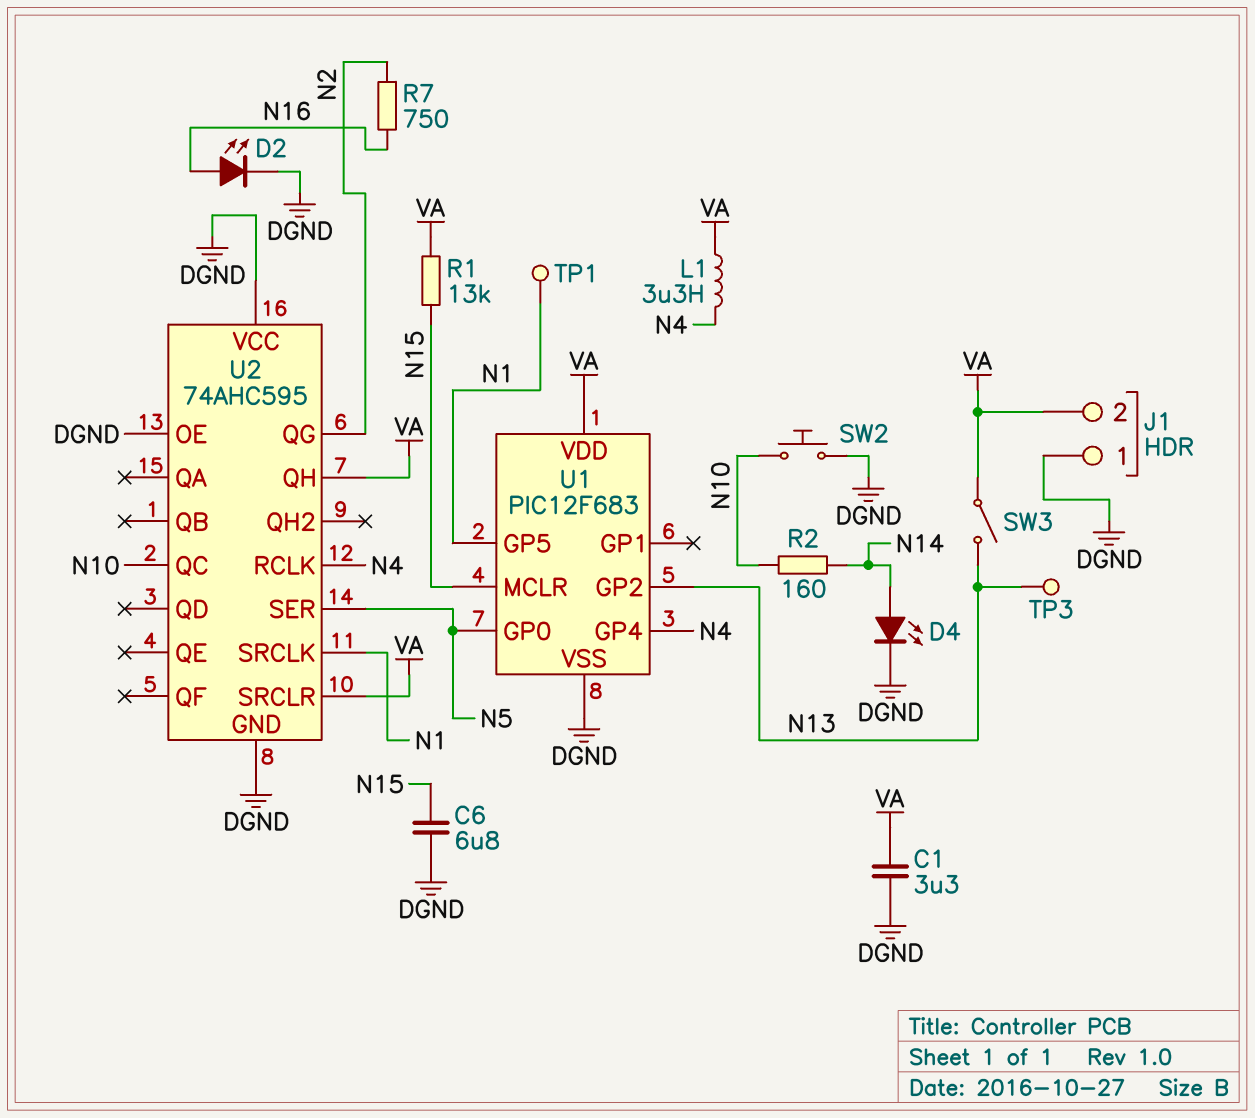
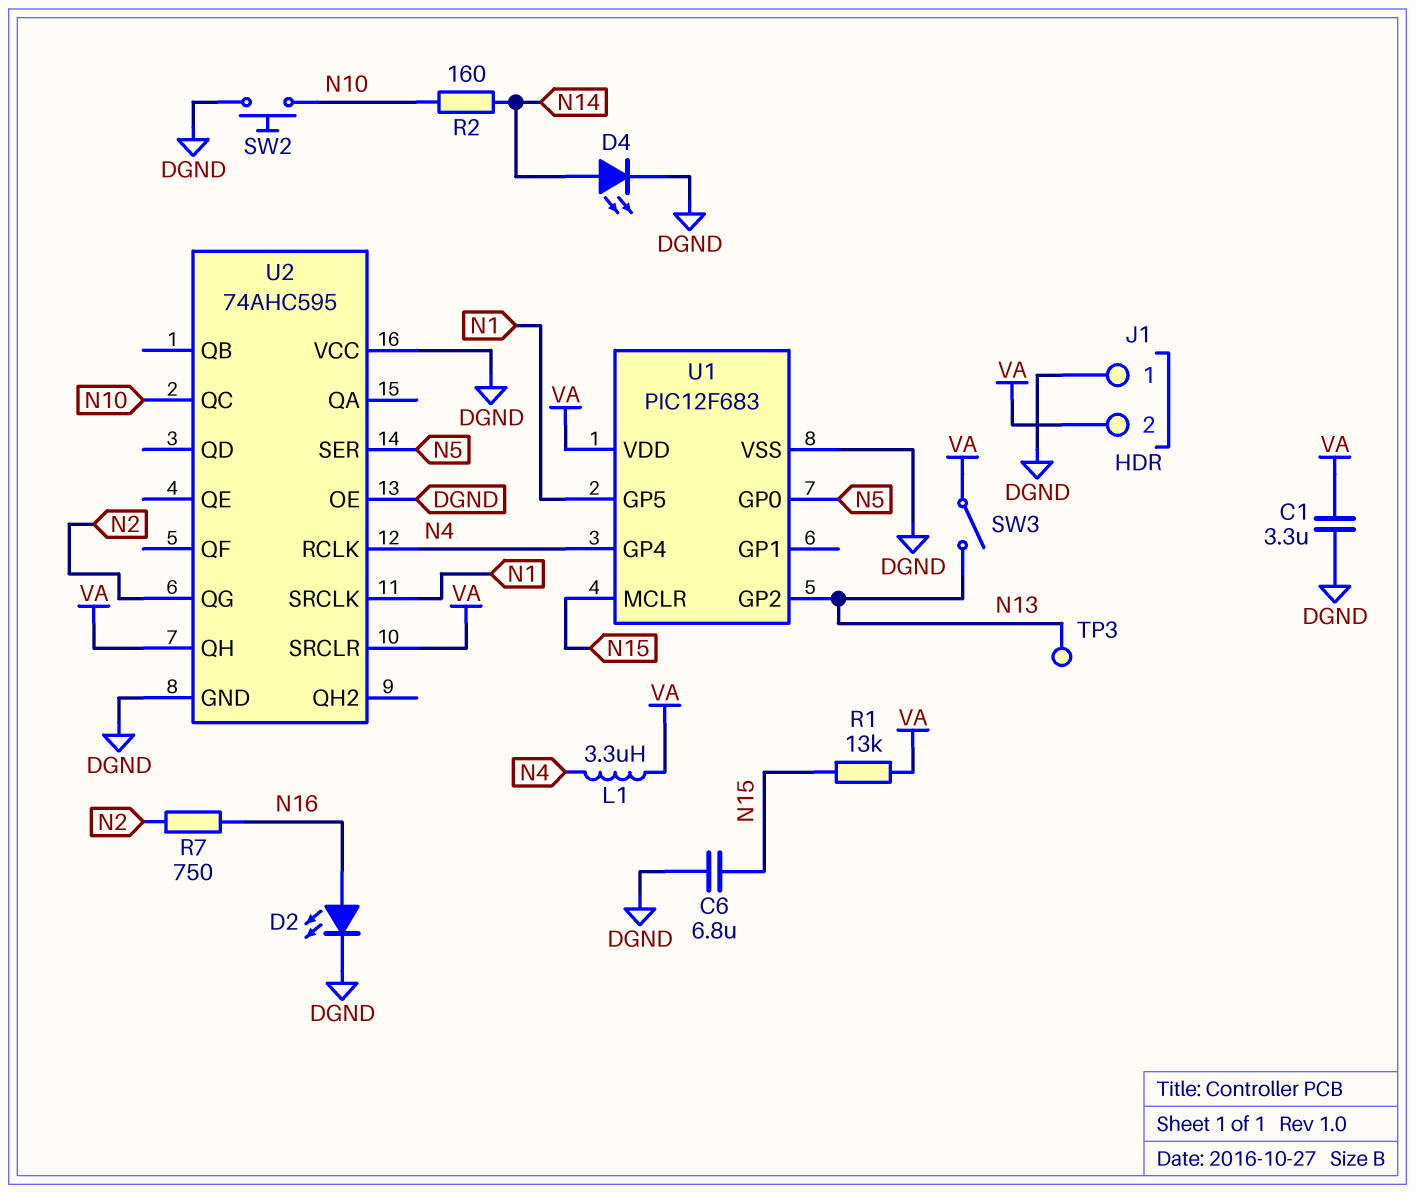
TP1: test point (N1) -> none

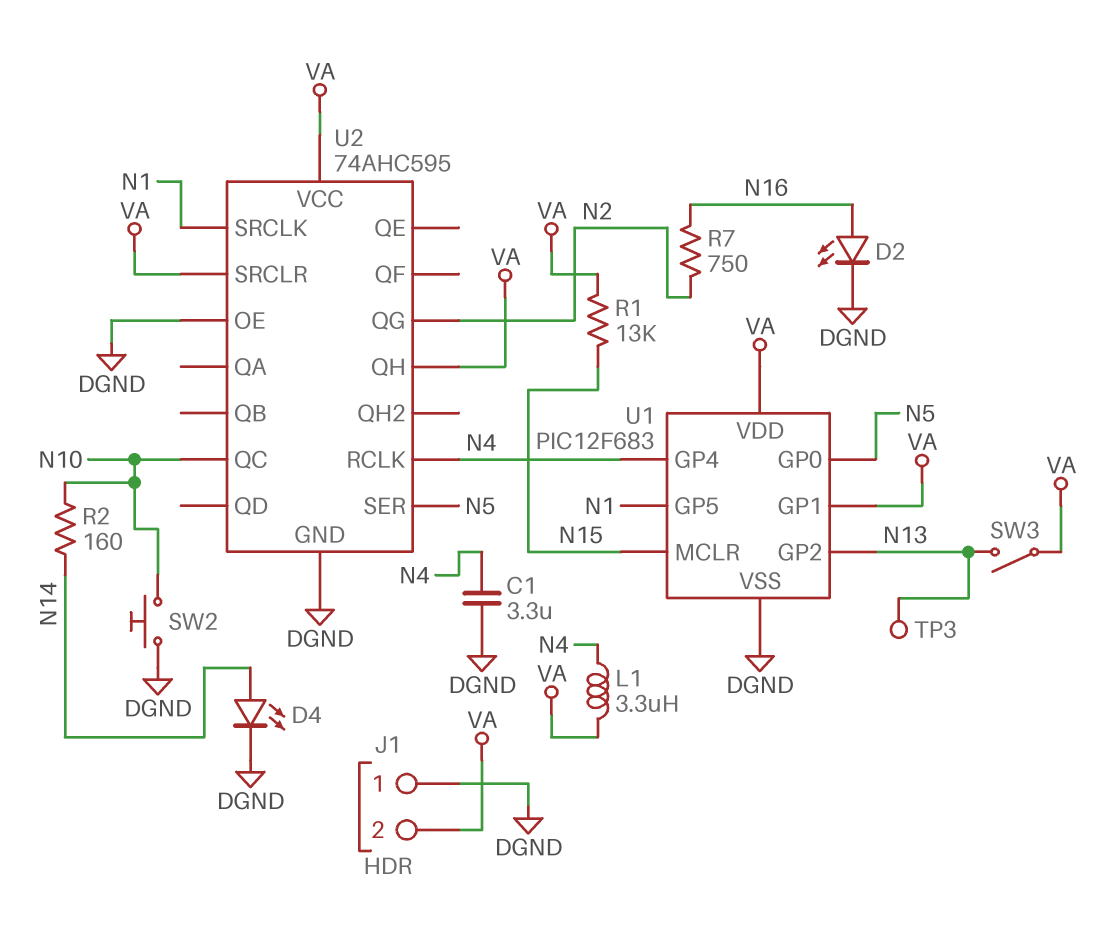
C1: 3.3uF (DGND, VA) -> 3.3uF (DGND, N4)
C6: 6.8uF (DGND, N15) -> none
U1 pin GP1: none -> VA
U2 pin VCC: DGND -> VA

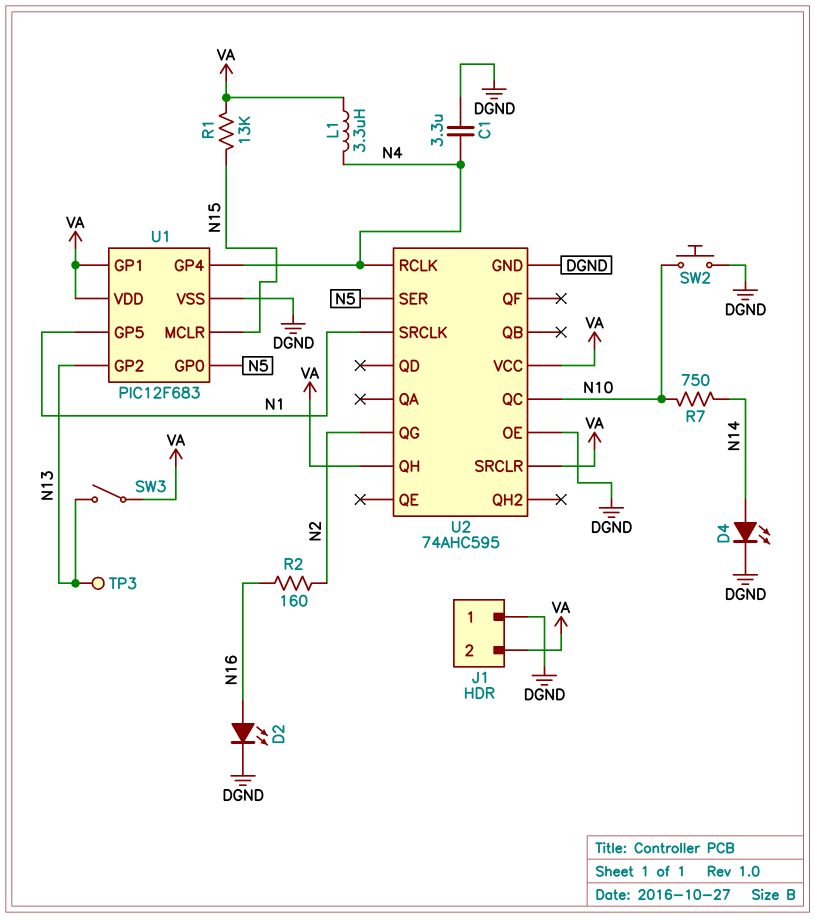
R2: 160 (N10, N14) -> 160 (N2, N16)
R7: 750 (N2, N16) -> 750 (N10, N14)

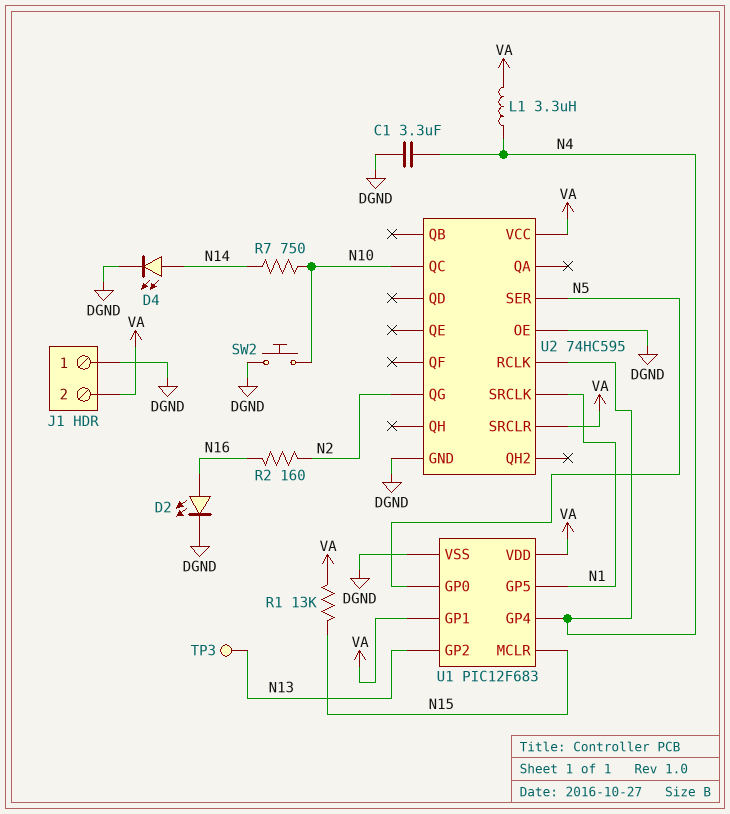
SW3: switch (N13, VA) -> none
U2: 74AHC595 -> 74HC595
U2 pin QH: VA -> none

